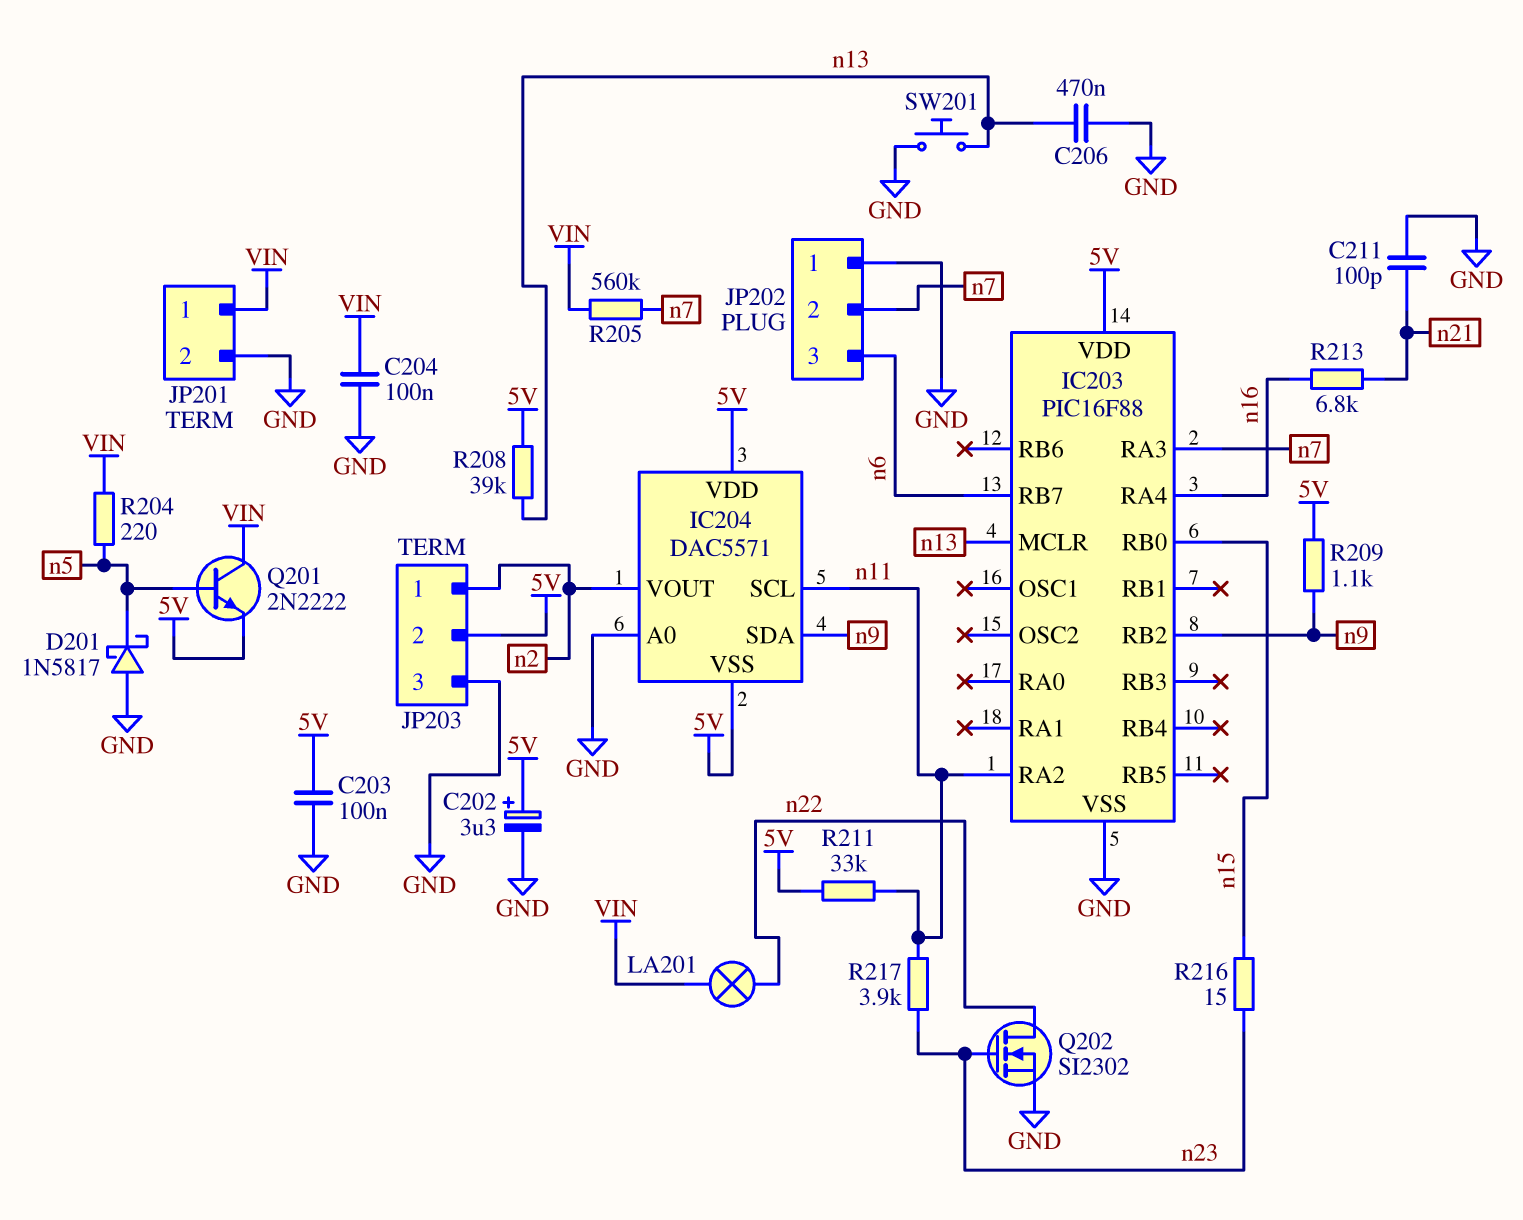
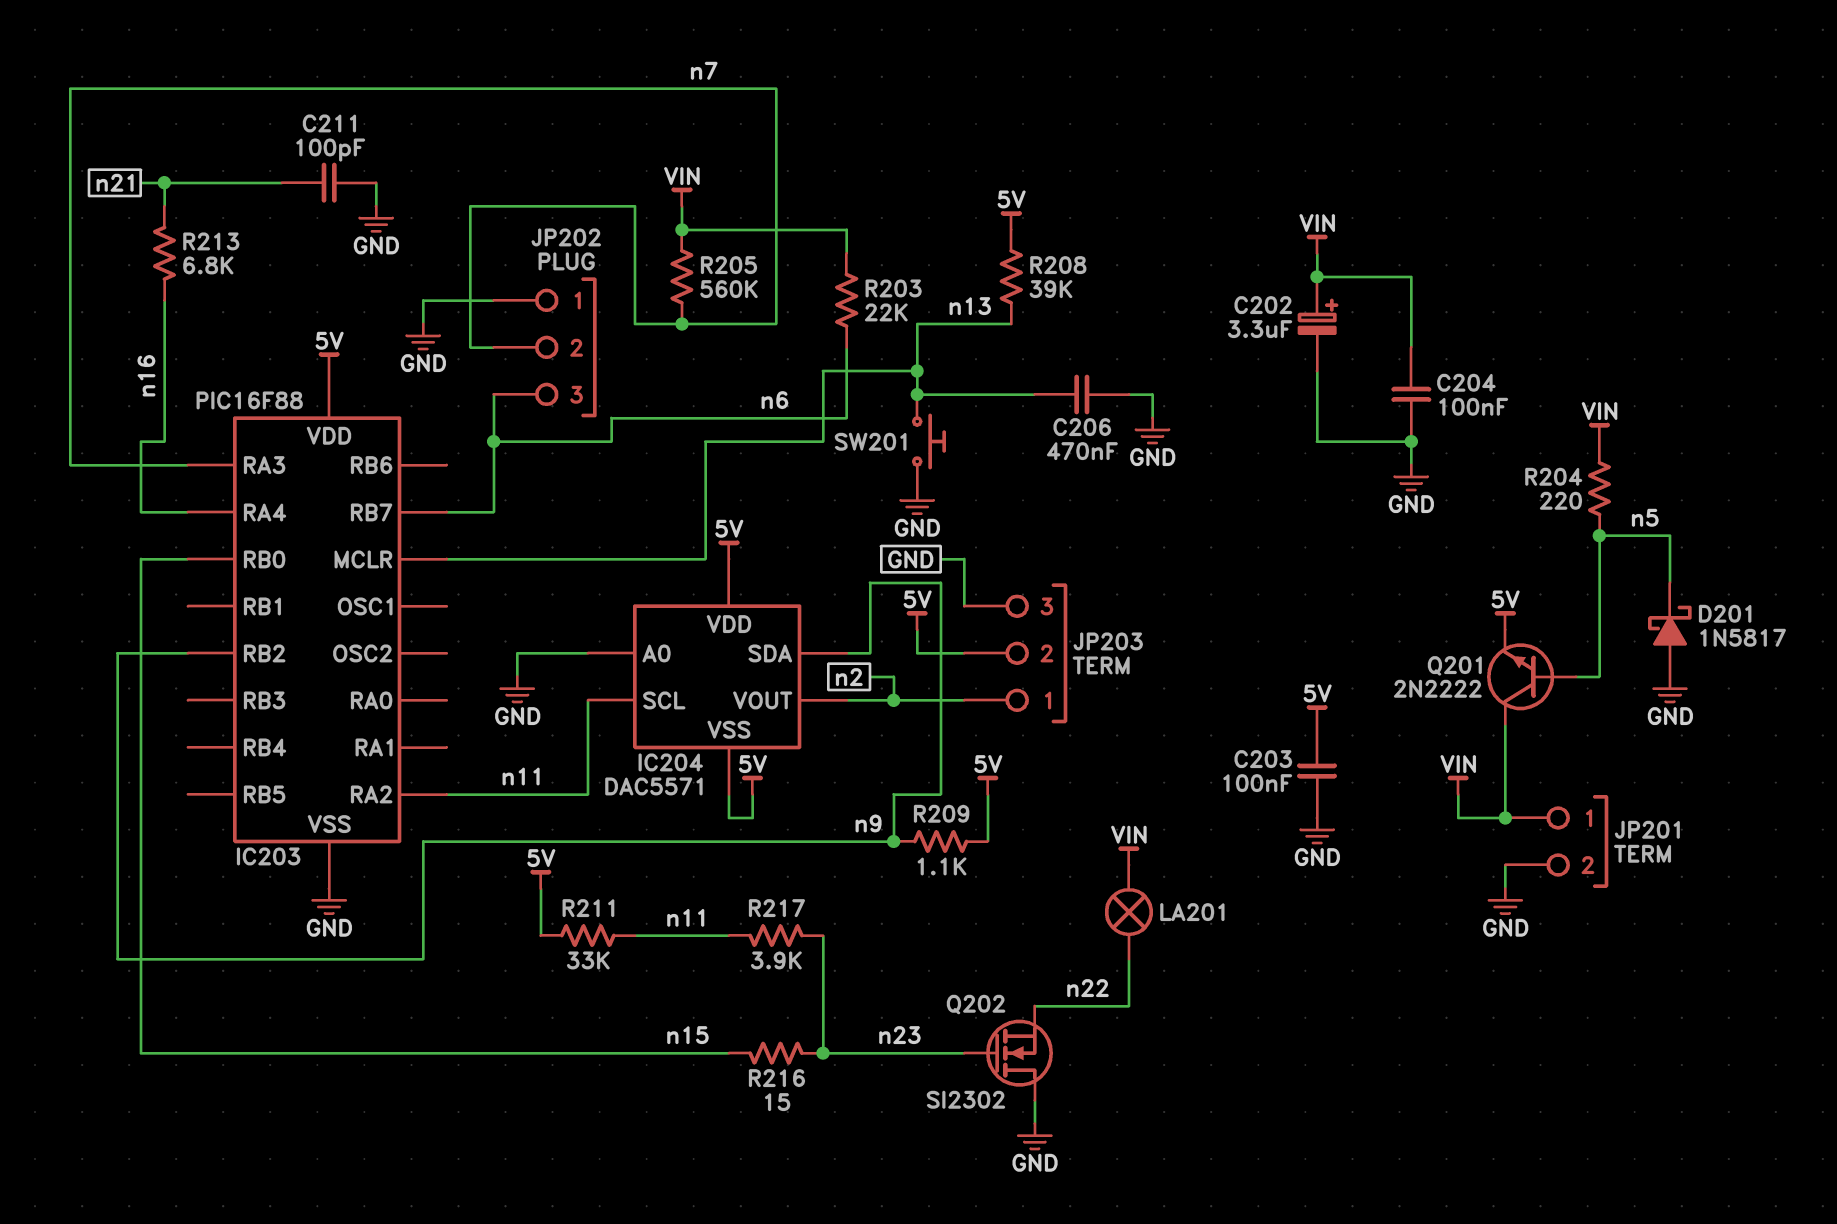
C202: 3.3uF (plus 5V, minus GND) -> 3.3uF (plus VIN, minus GND)
Q202: NMOS SI2302 (G n23, D n22, S GND) -> NMOS SI2302 (G n23, D GND, S n22)
R203: none -> 22k (VIN, n6)

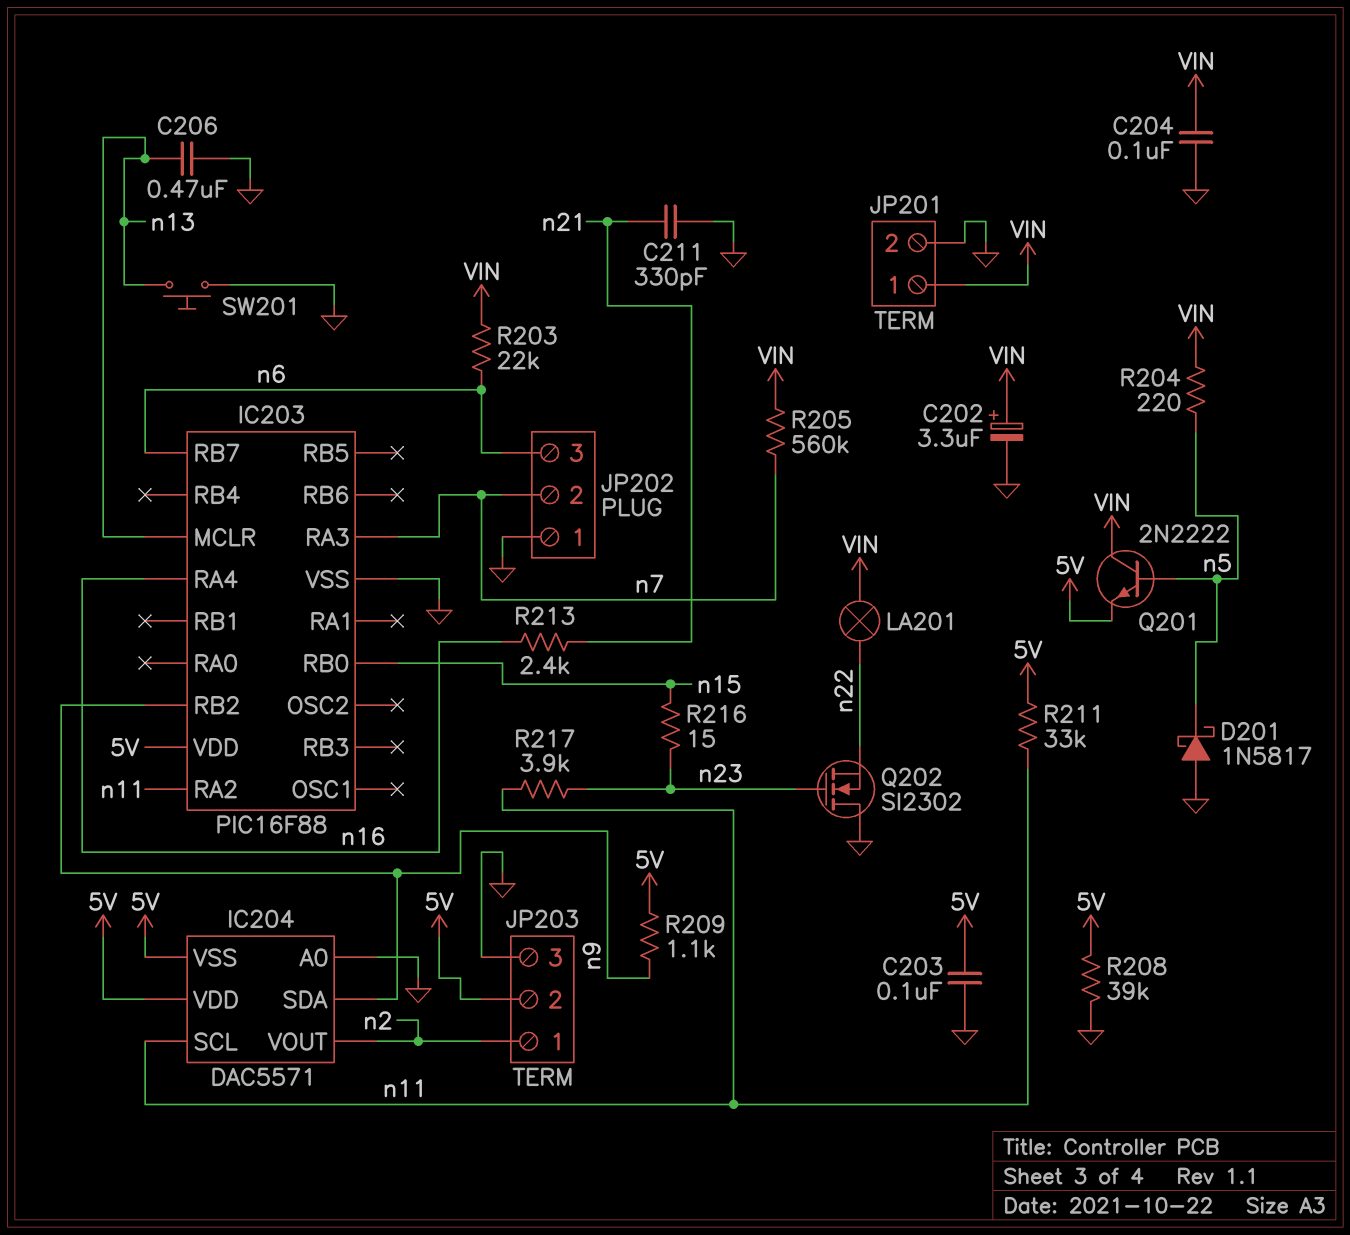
C211: 100pF (GND, n21) -> 330pF (GND, n21)
R208: 39k (5V, n13) -> 39k (5V, GND)
R213: 6.8k (n16, n21) -> 2.4k (n16, n21)

